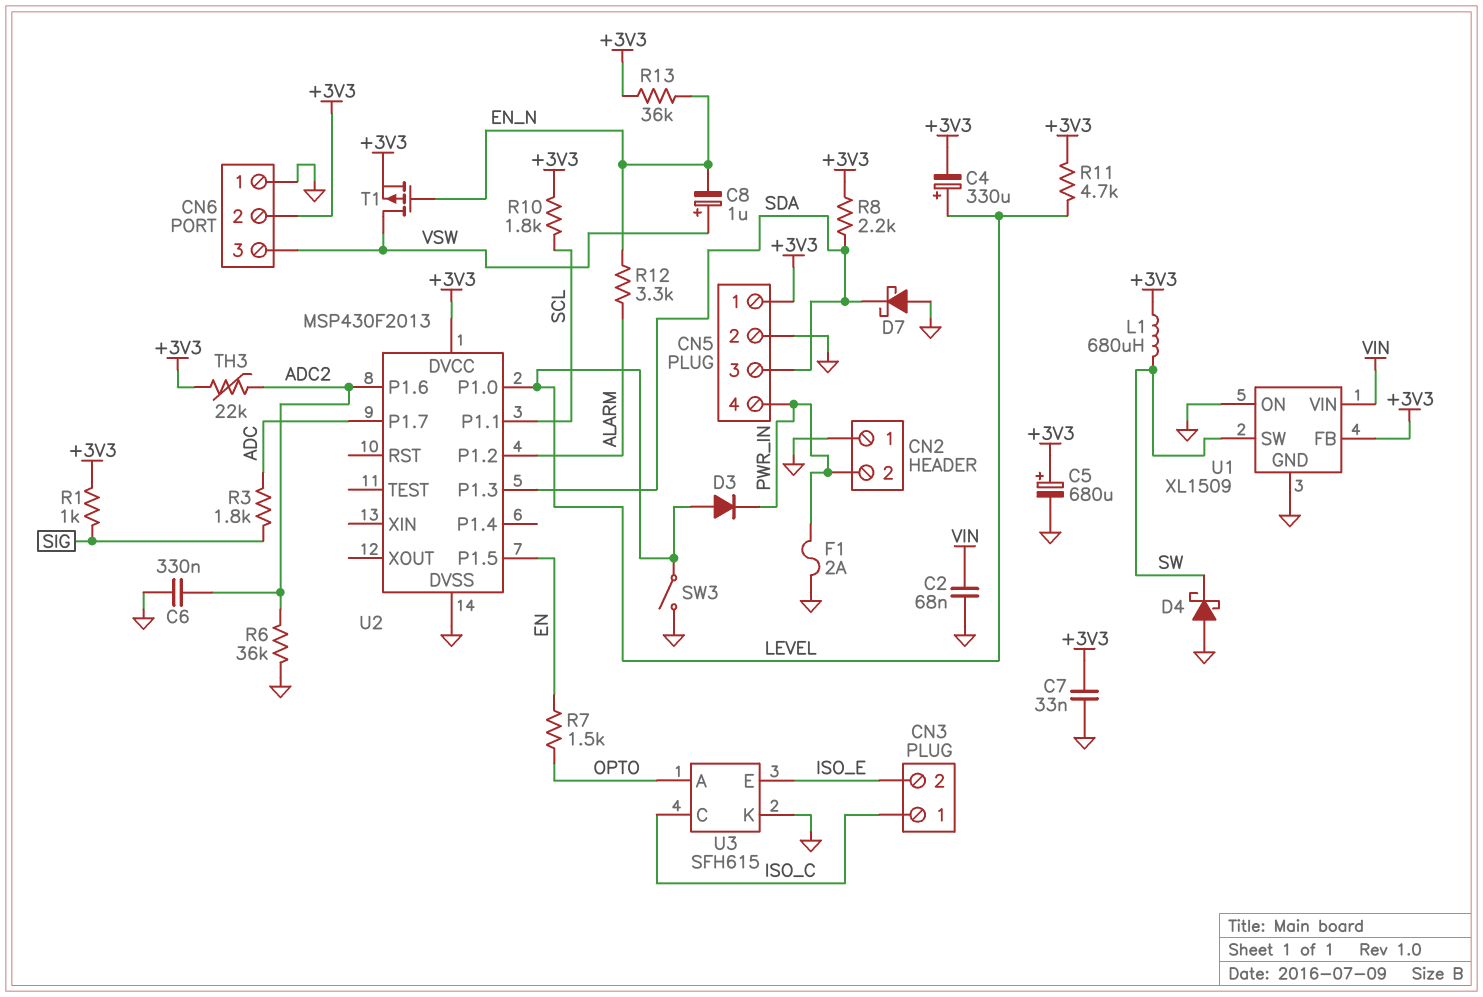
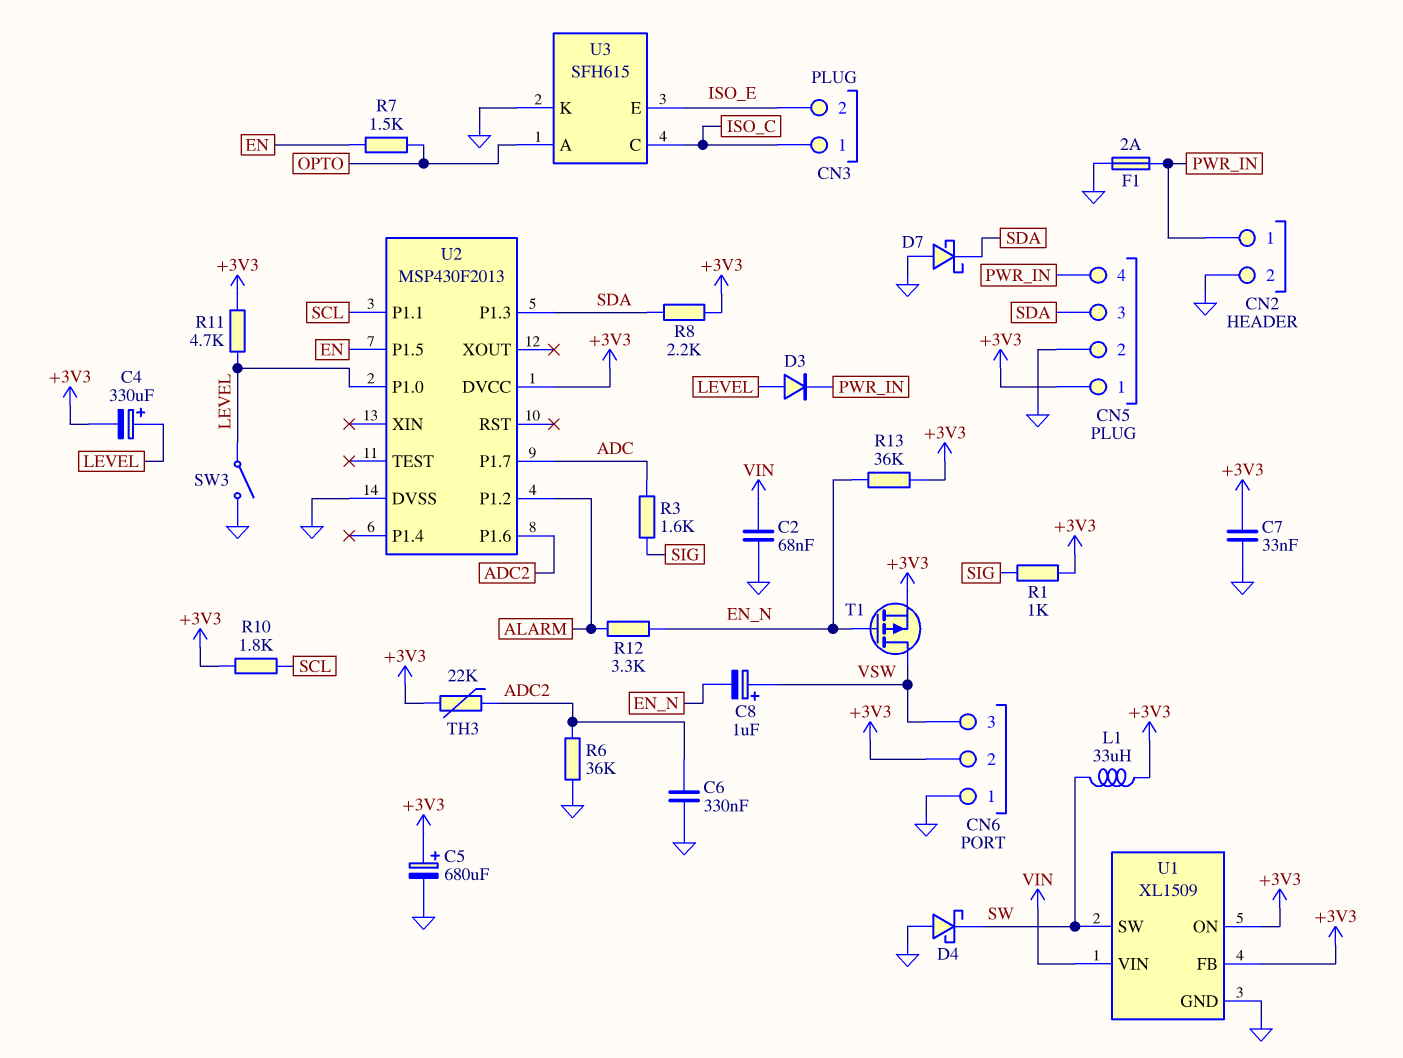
CN2 pin 1: GND -> PWR_IN
CN2 pin 2: PWR_IN -> GND
L1: 680uH (+3V3, SW) -> 33uH (+3V3, SW)
R3: 1.8k (ADC, SIG) -> 1.6k (ADC, SIG)
U1 pin ON: GND -> +3V3

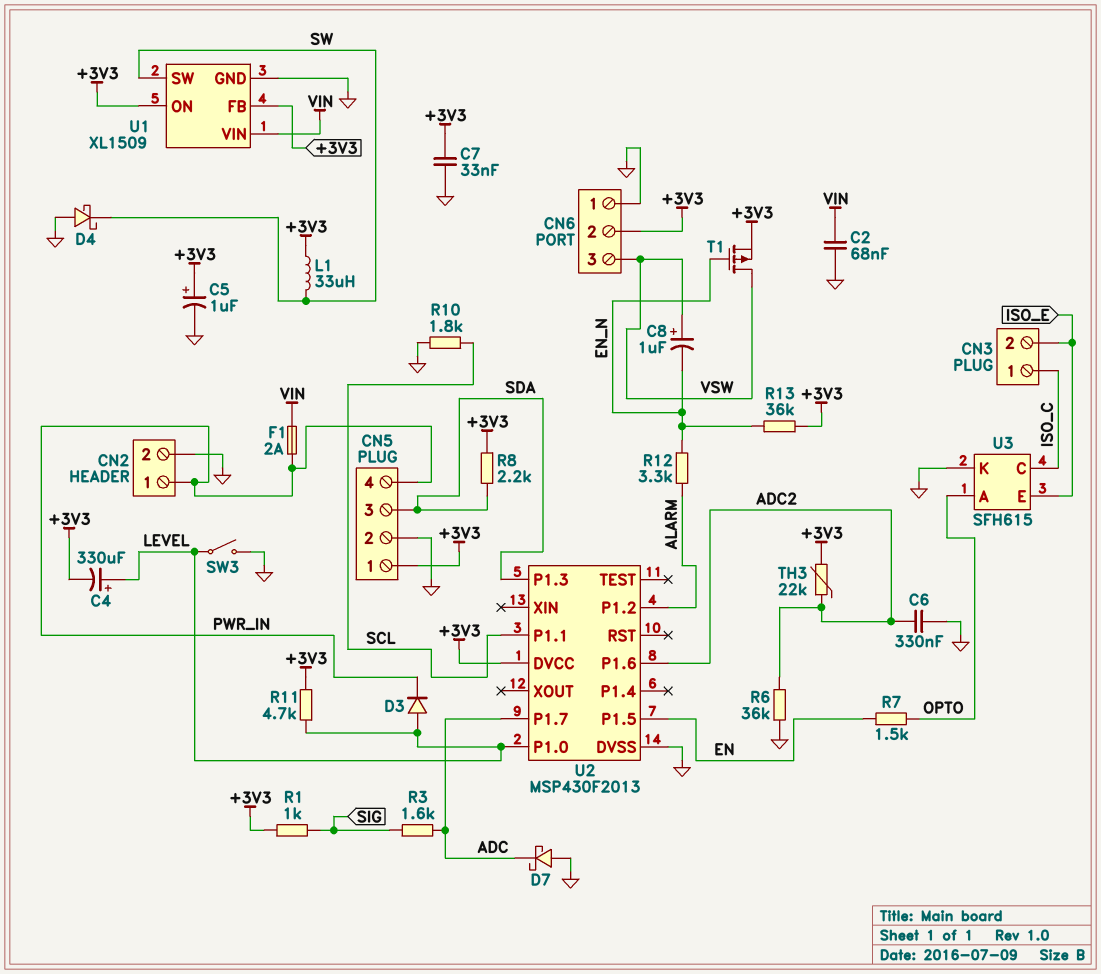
C5: 680uF (plus +3V3, minus GND) -> 1uF (plus +3V3, minus GND)
D7: schottky (A GND, K SDA) -> schottky (A GND, K ADC)
F1: 2A (GND, PWR_IN) -> 2A (PWR_IN, VIN)
R10: 1.8k (+3V3, SCL) -> 1.8k (GND, SCL)

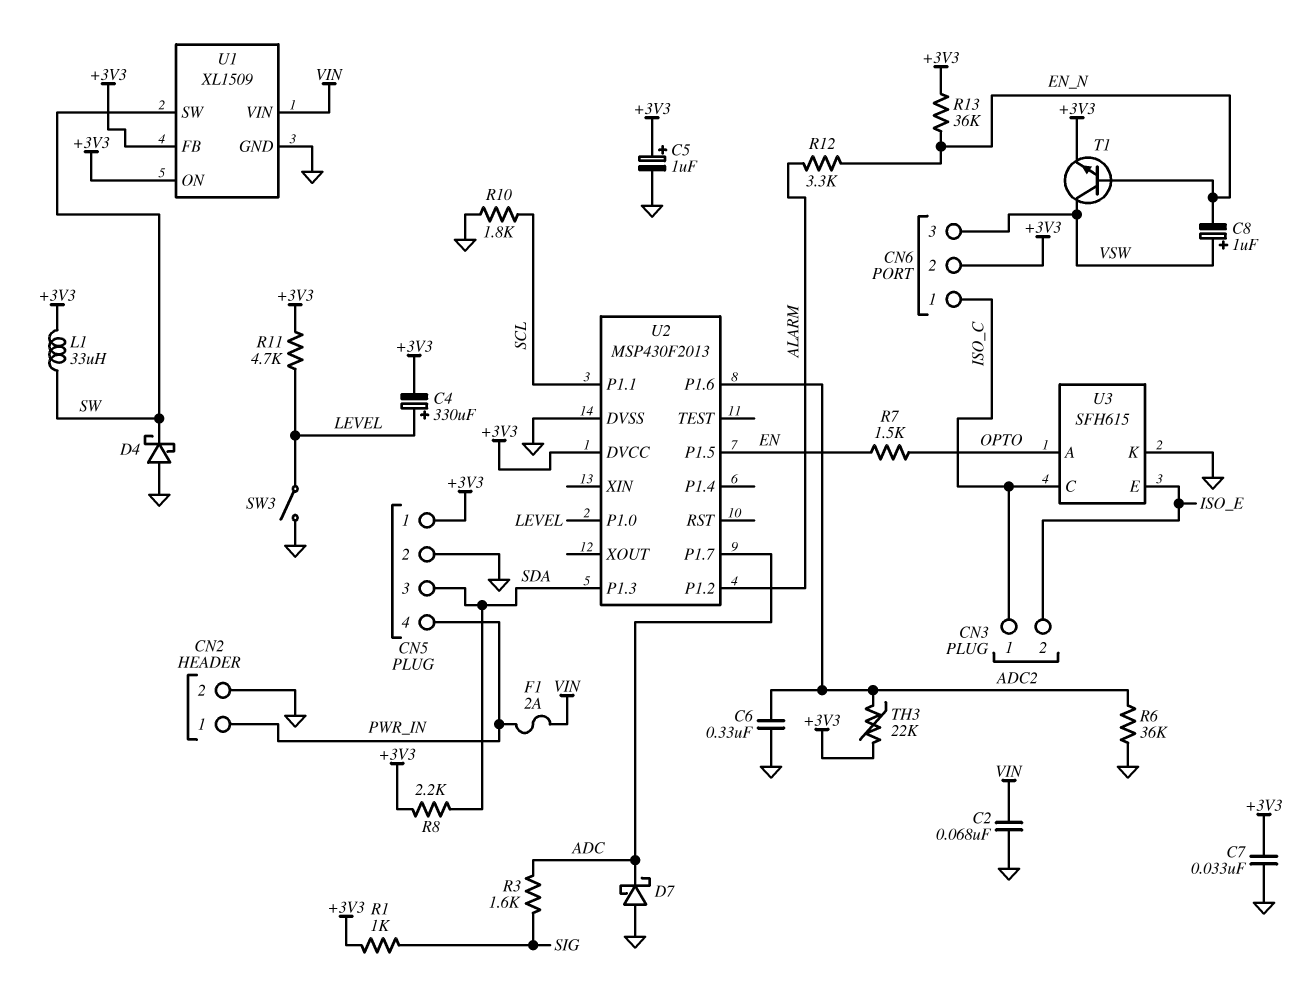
CN6 pin 1: GND -> ISO_C
D3: diode (A LEVEL, K PWR_IN) -> none
T1: PMOS (G EN_N, D VSW, S +3V3) -> NPN (B EN_N, C VSW, E +3V3)

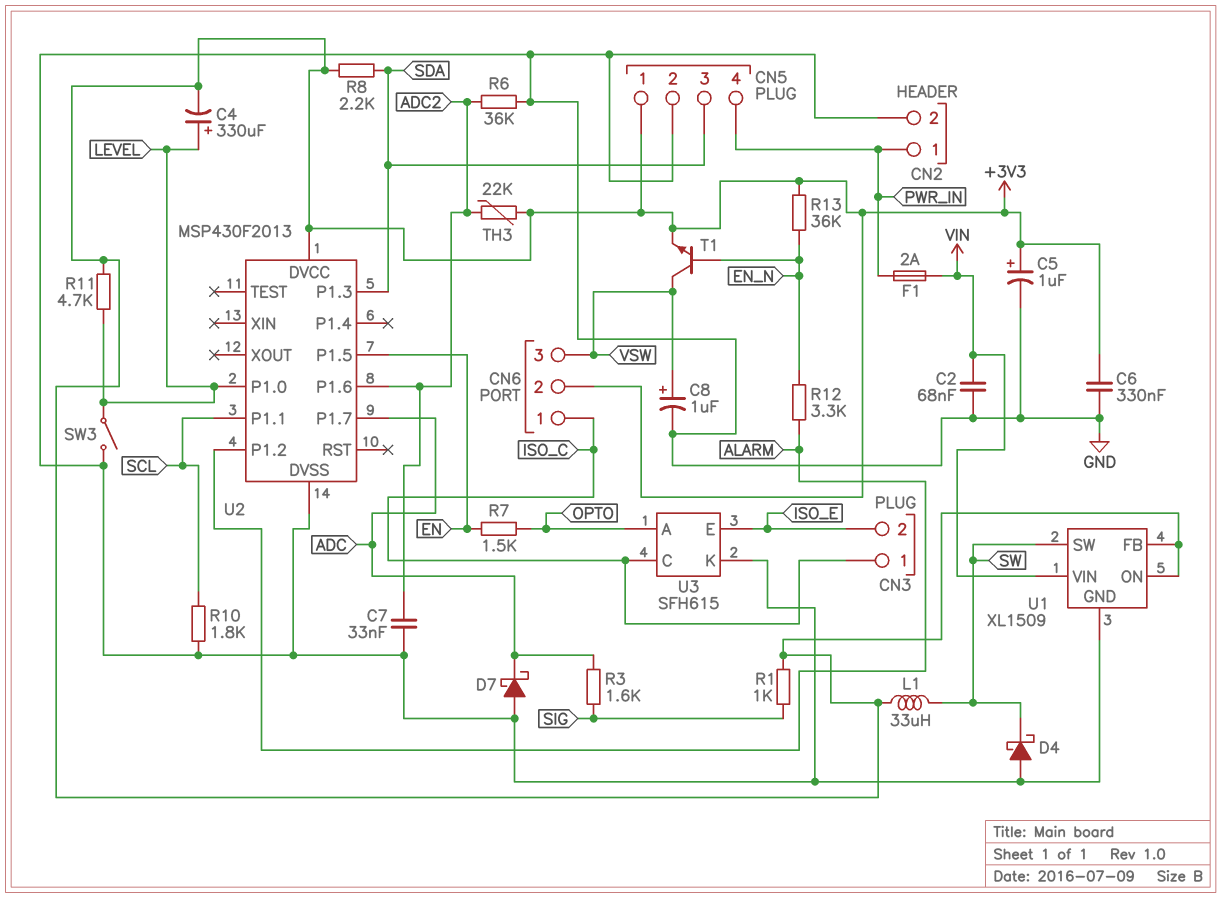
C6: 330nF (ADC2, GND) -> 330nF (+3V3, GND)
C7: 33nF (+3V3, GND) -> 33nF (ADC2, GND)
C8: 1uF (plus VSW, minus EN_N) -> 1uF (plus VSW, minus GND)

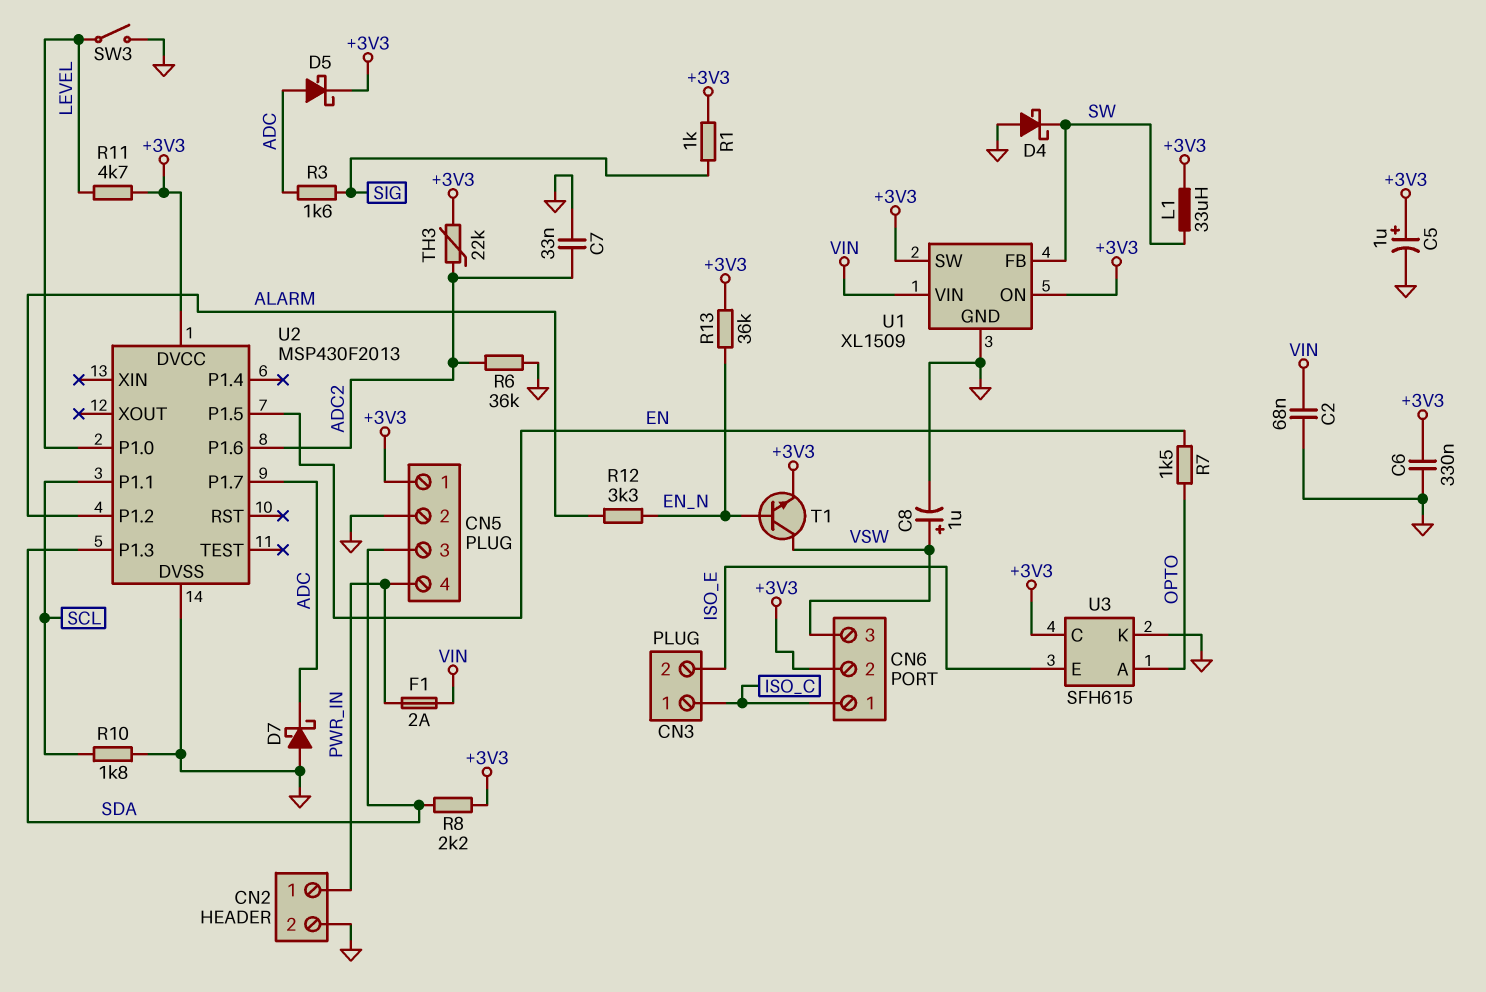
C4: 330uF (plus LEVEL, minus +3V3) -> none
D5: none -> schottky (A ADC, K +3V3)
U1 pin FB: +3V3 -> SW
U1 pin SW: SW -> +3V3
U3 pin C: ISO_C -> +3V3

